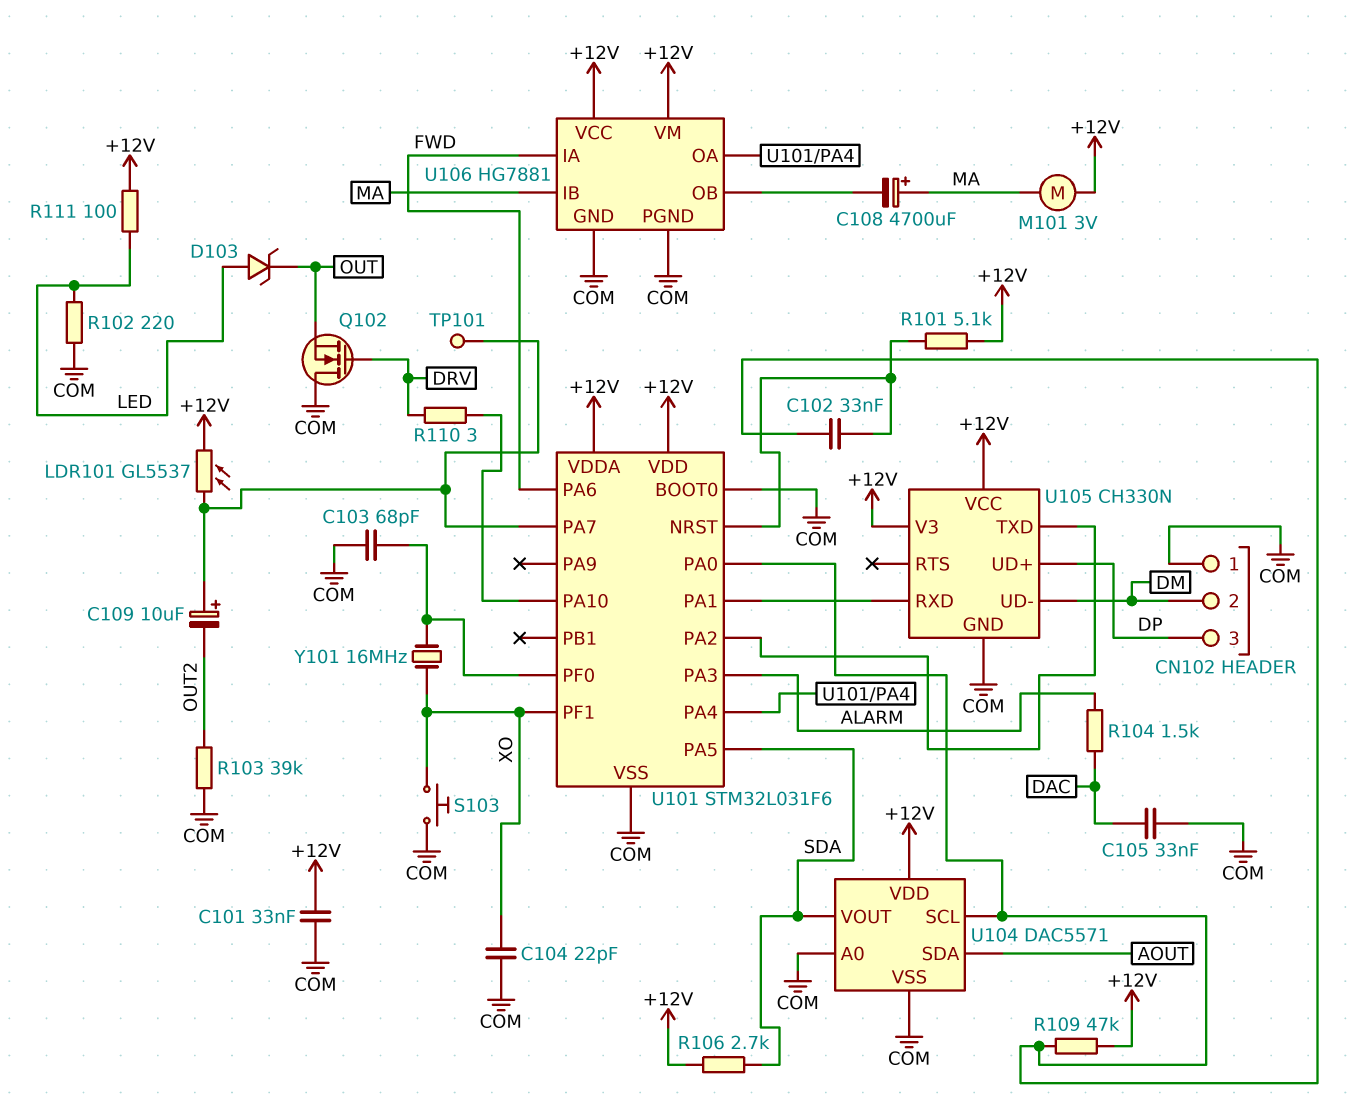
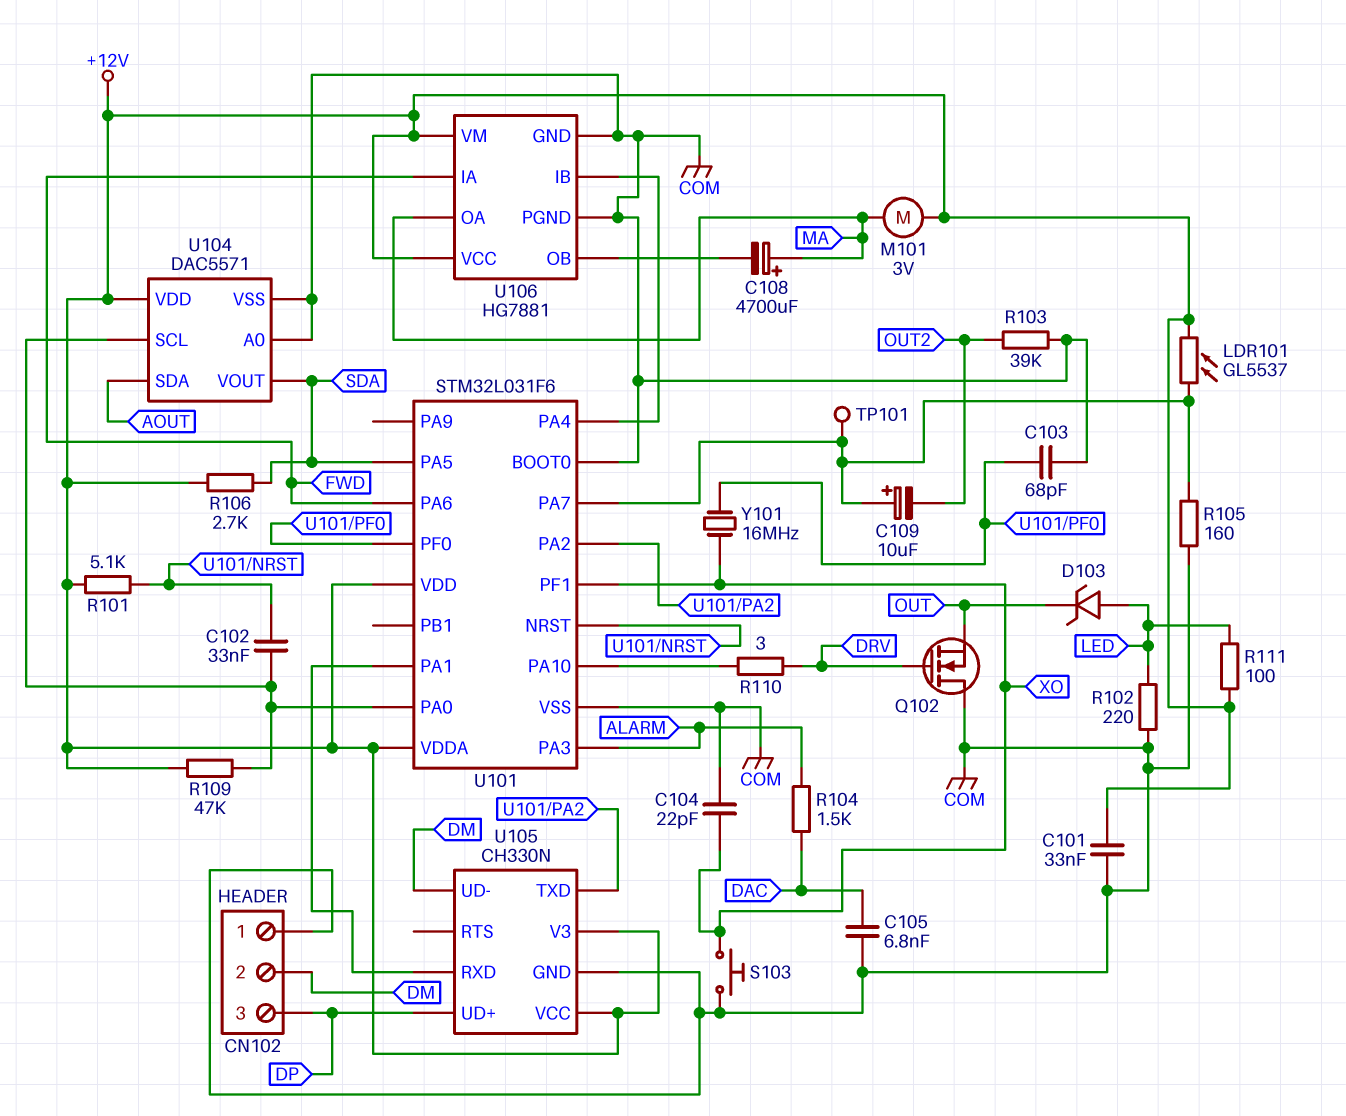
C105: 33nF (COM, DAC) -> 6.8nF (COM, DAC)
R105: none -> 160 (COM, U101/PA7)
U106 pin IB: MA -> U101/PA4
U106 pin OA: U101/PA4 -> MA

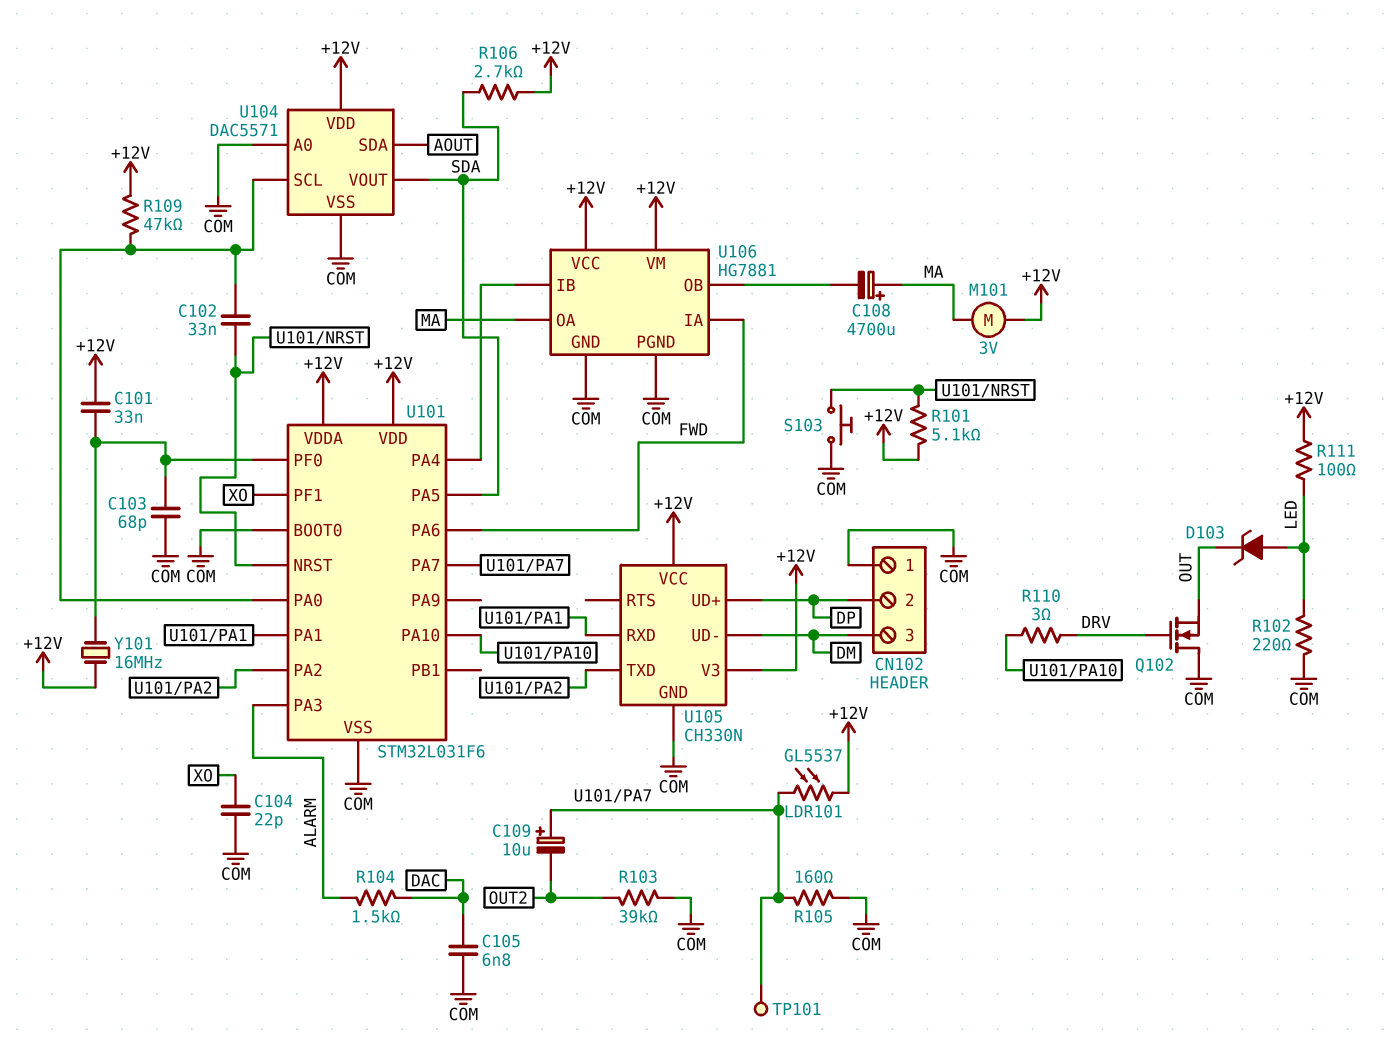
C101: 33nF (+12V, COM) -> 33nF (+12V, U101/PF0)
CN102 pin 2: DM -> DP
CN102 pin 3: DP -> DM
S103: button (COM, XO) -> button (COM, U101/NRST)
Y101: 16MHz (U101/PF0, XO) -> 16MHz (+12V, U101/PF0)

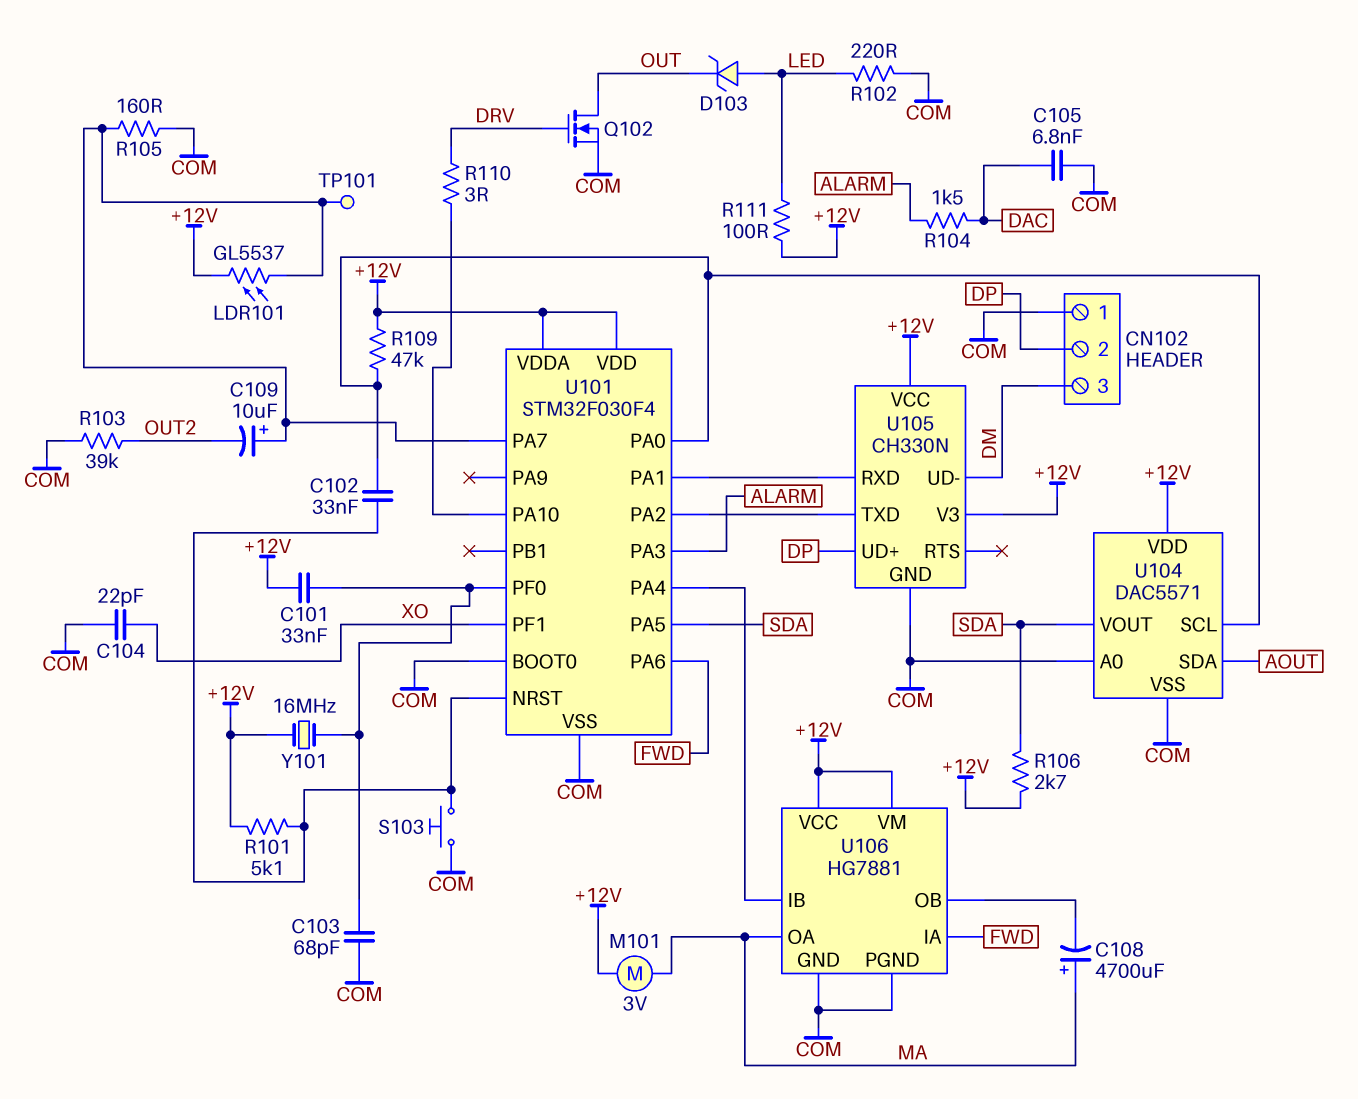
Q102: NMOS (G DRV, D COM, S OUT) -> NMOS (G DRV, D OUT, S COM)
U101: STM32L031F6 -> STM32F030F4

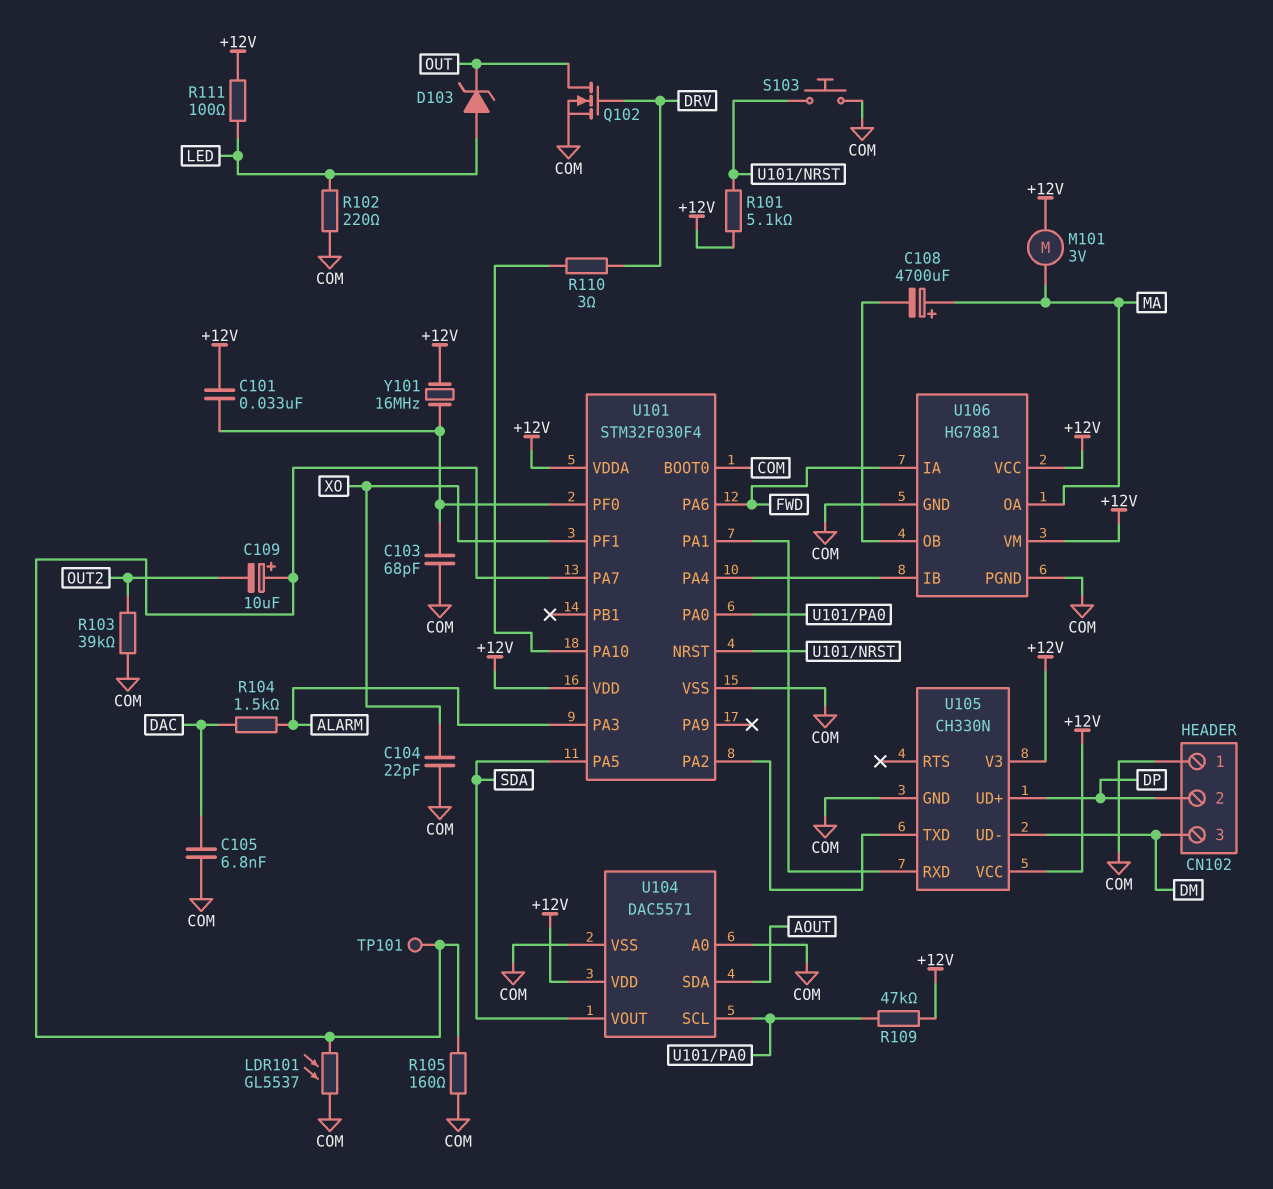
C102: 33nF (U101/NRST, U101/PA0) -> none
LDR101: GL5537 (+12V, U101/PA7) -> GL5537 (COM, U101/PA7)
R106: 2.7k (+12V, SDA) -> none

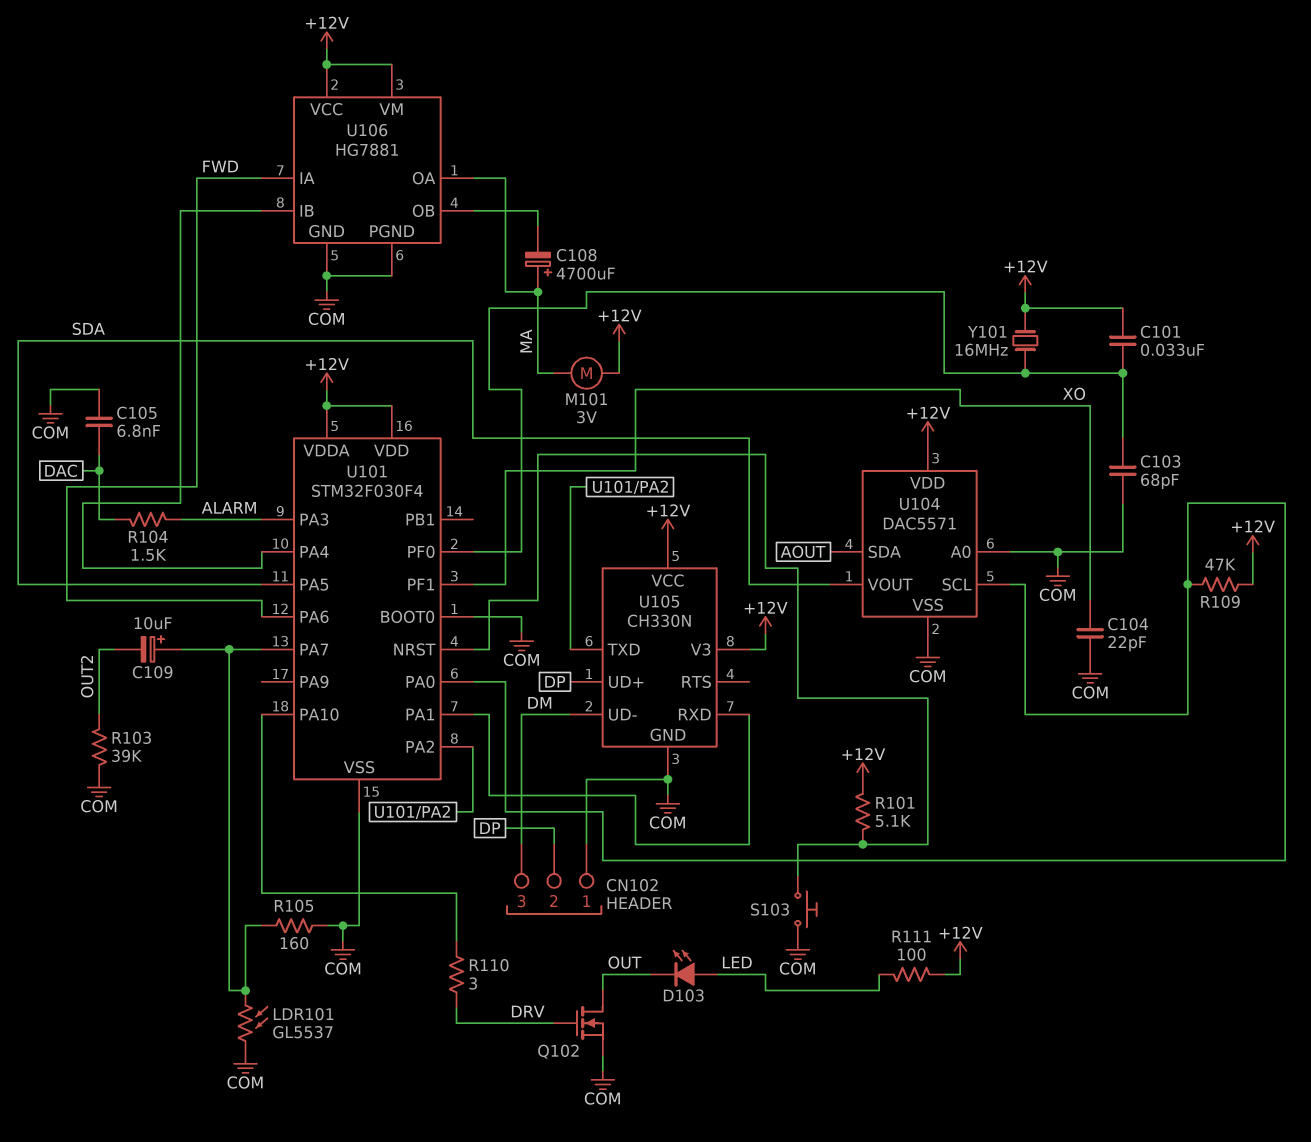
D103: zener (A LED, K OUT) -> LED (A LED, K OUT)
R102: 220 (COM, LED) -> none
TP101: test point (U101/PA7) -> none

